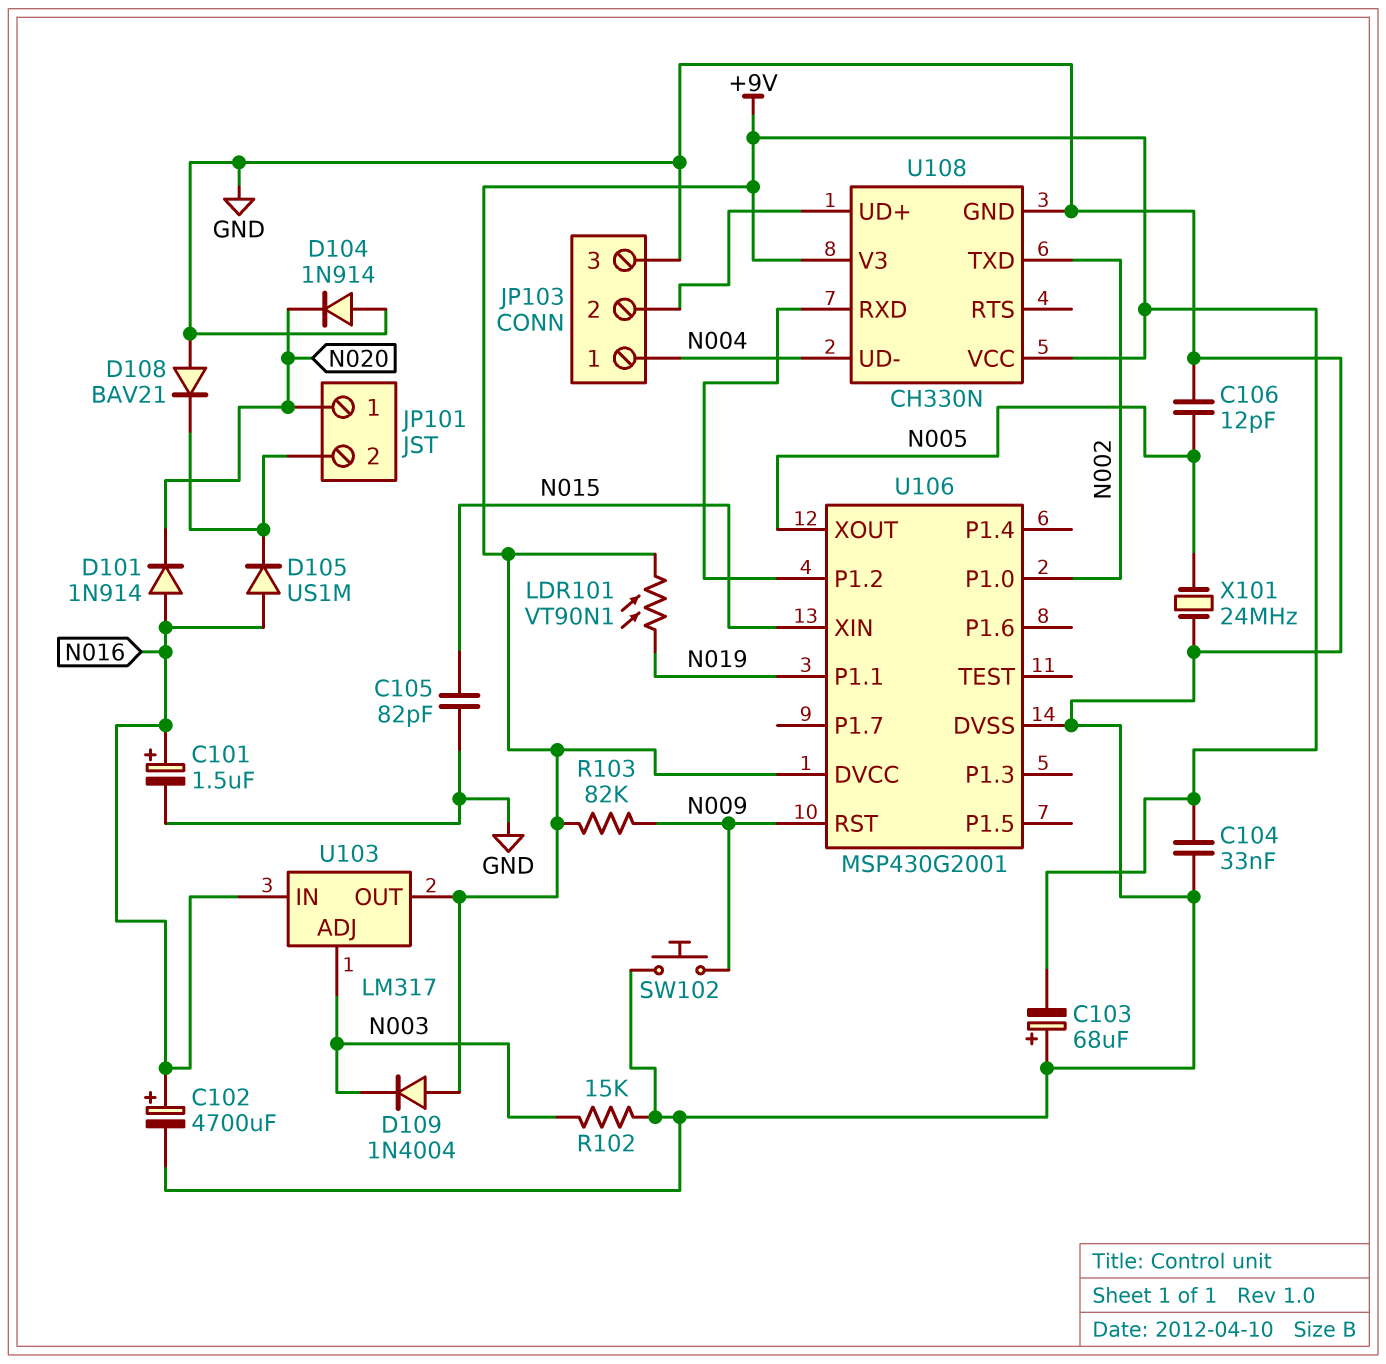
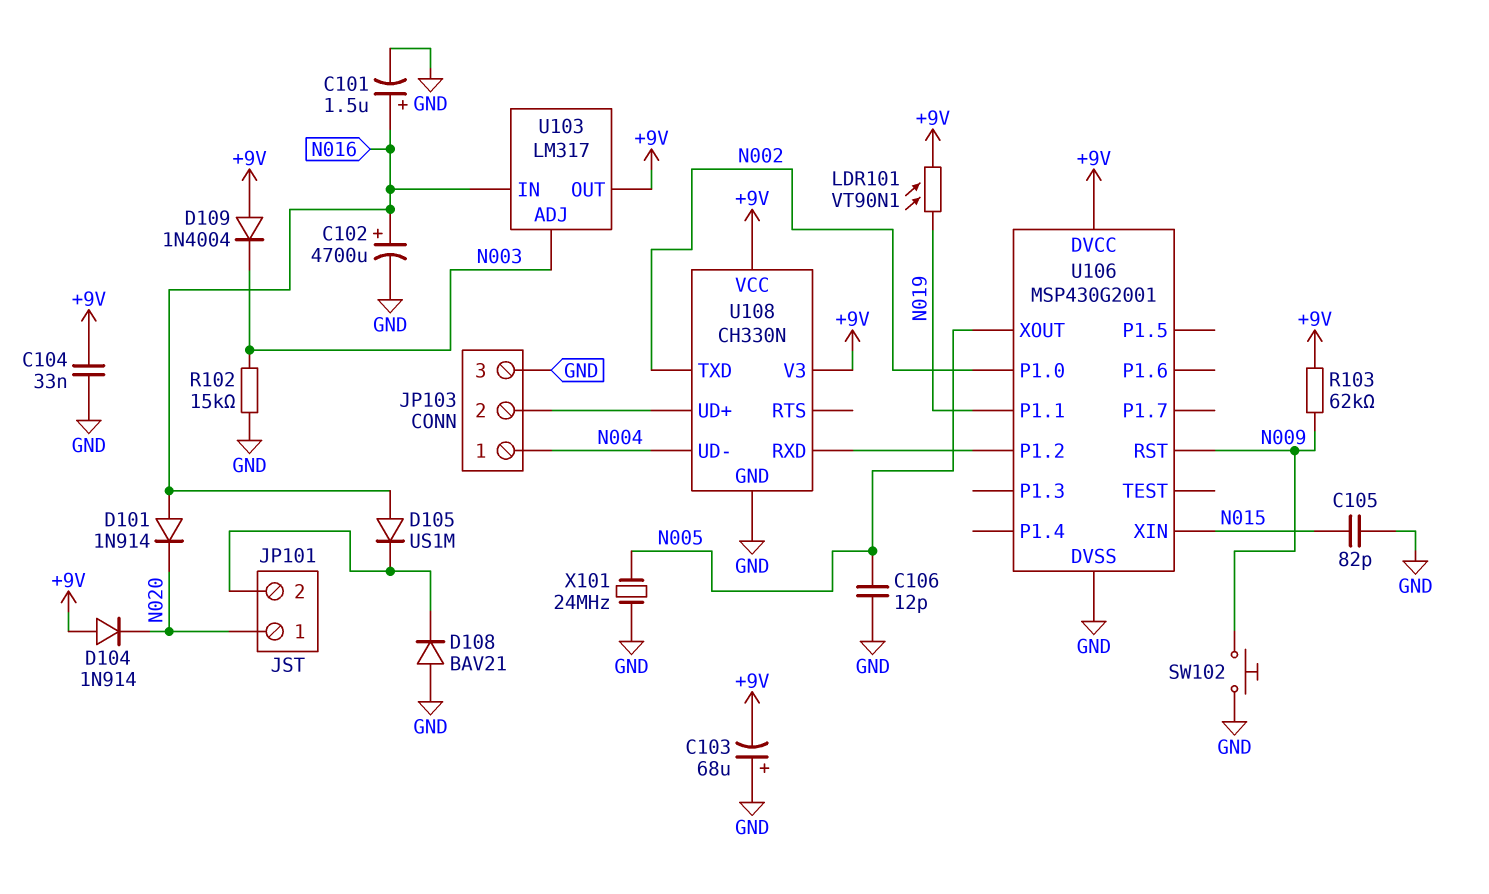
D104: diode 1N914 (A GND, K N020) -> diode 1N914 (A +9V, K N020)
R103: 82k (+9V, N009) -> 62k (+9V, N009)

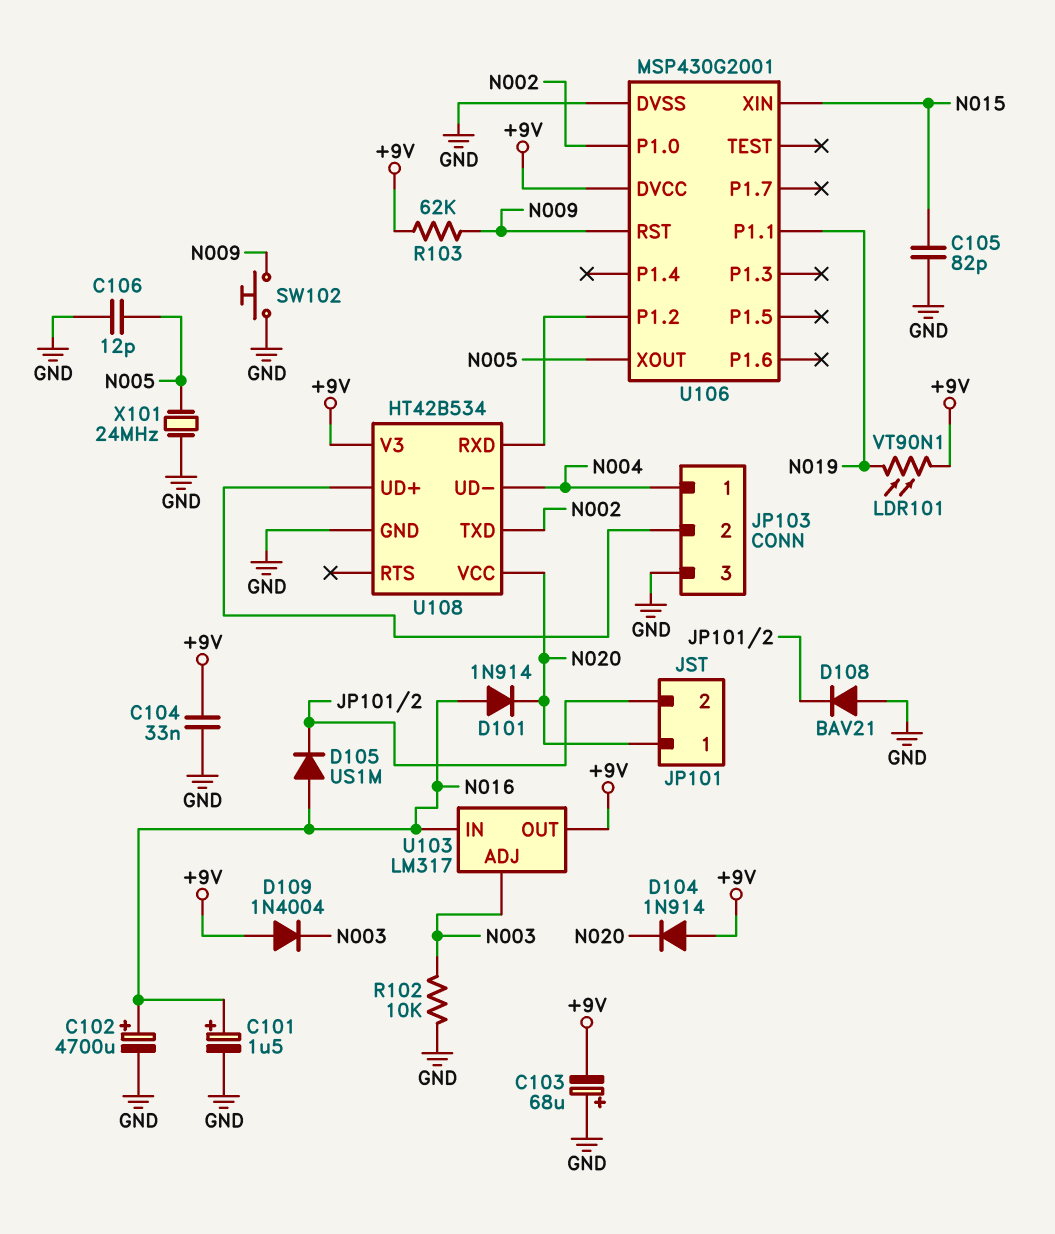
R102: 15k (GND, N003) -> 10k (GND, N003)
U108: CH330N -> HT42B534
U108 pin VCC: +9V -> N020

